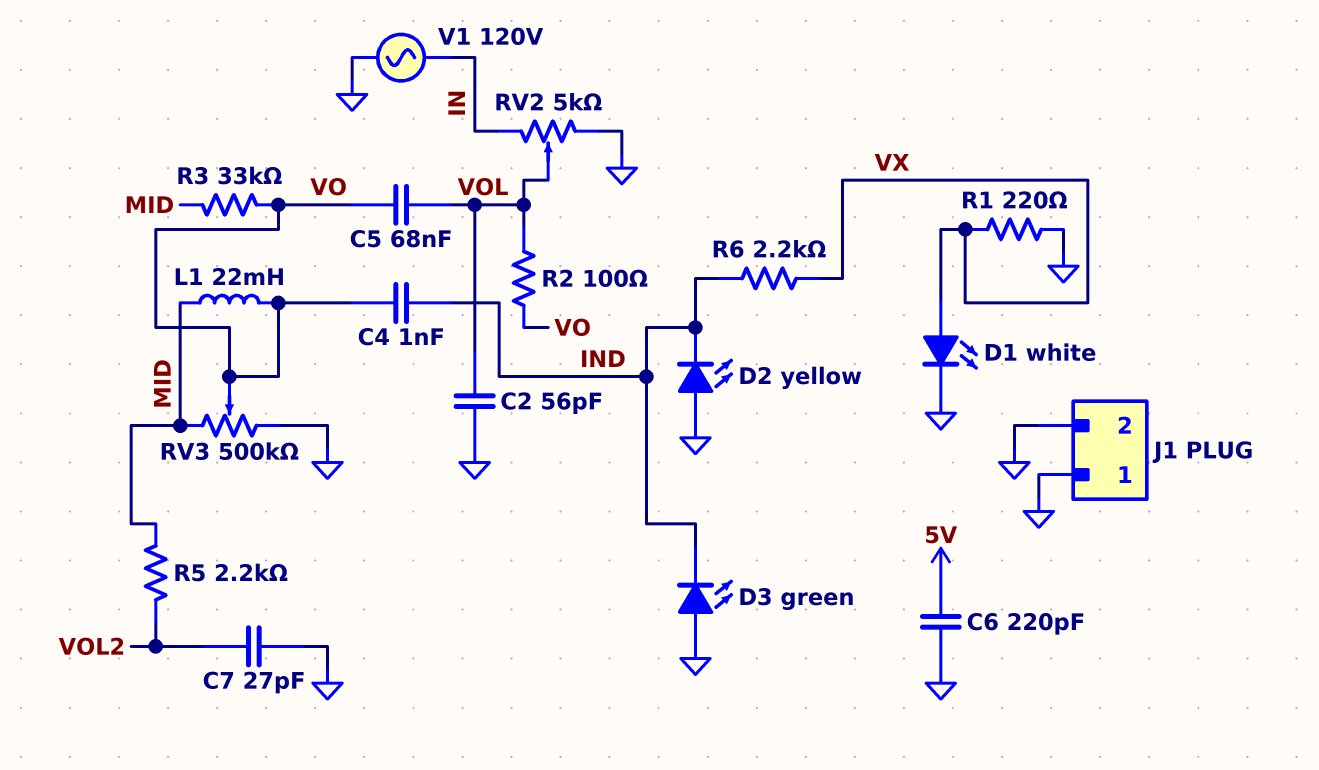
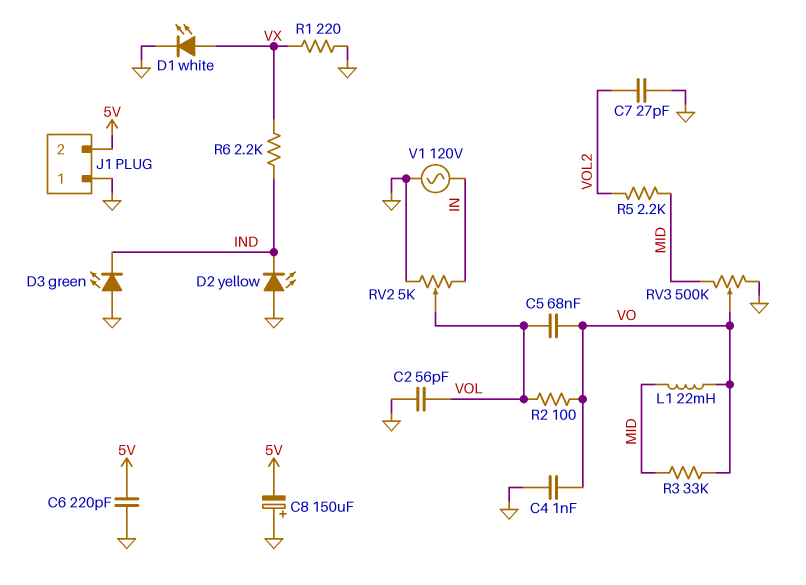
C4: 1nF (IND, VO) -> 1nF (GND, VO)
C8: none -> 150uF (plus GND, minus 5V)
J1 pin 2: GND -> 5V

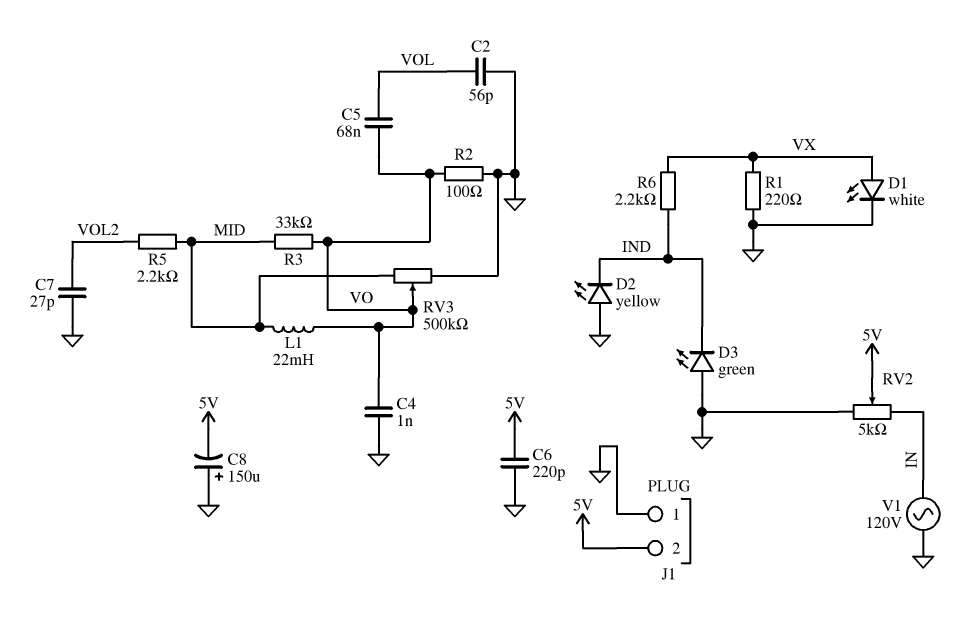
R2: 100 (VO, VOL) -> 100 (GND, VO)
RV2: 5k (GND, IN, wiper VOL) -> 5k (GND, IN, wiper 5V)

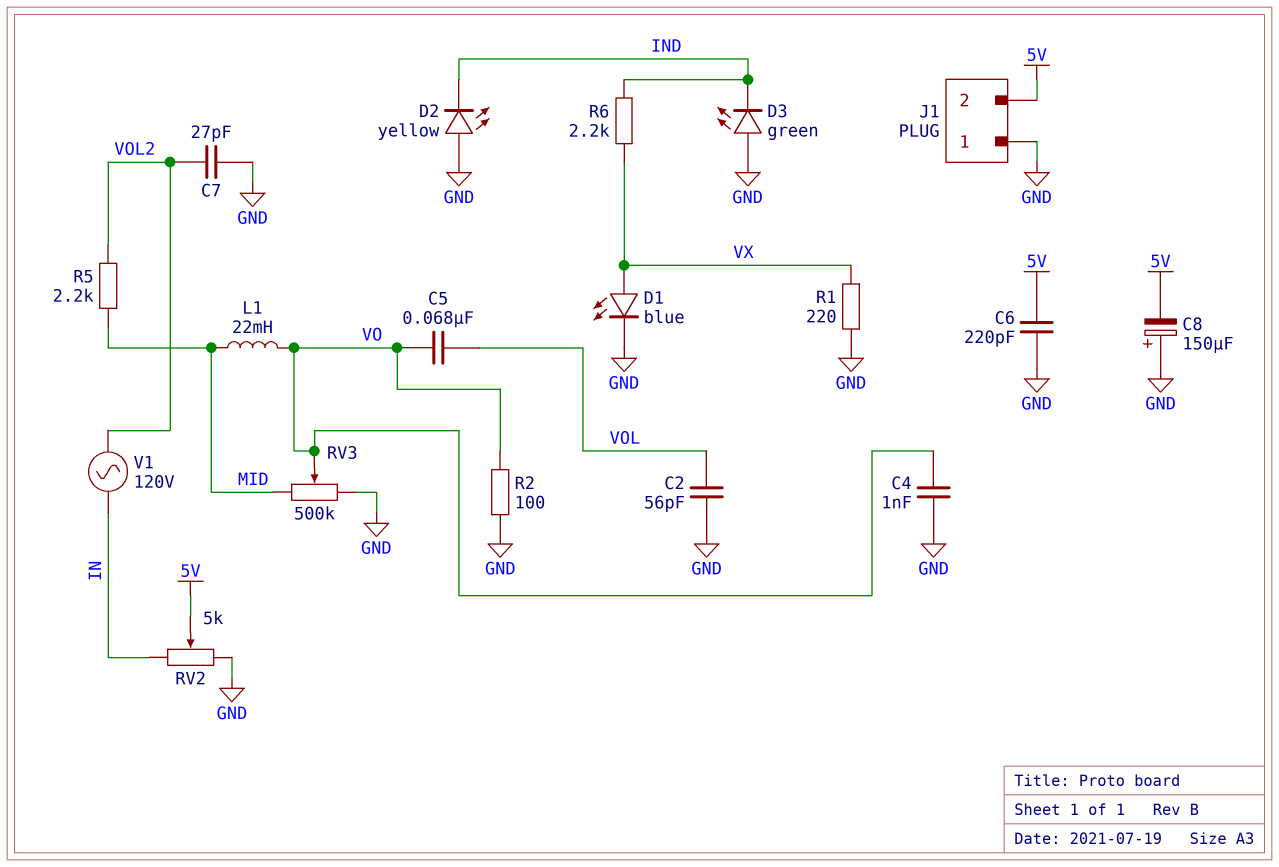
D1: LED white (A VX, K GND) -> LED blue (A VX, K GND)
R3: 33k (MID, VO) -> none
V1: AC 120V (GND, IN) -> AC 120V (IN, VOL2)

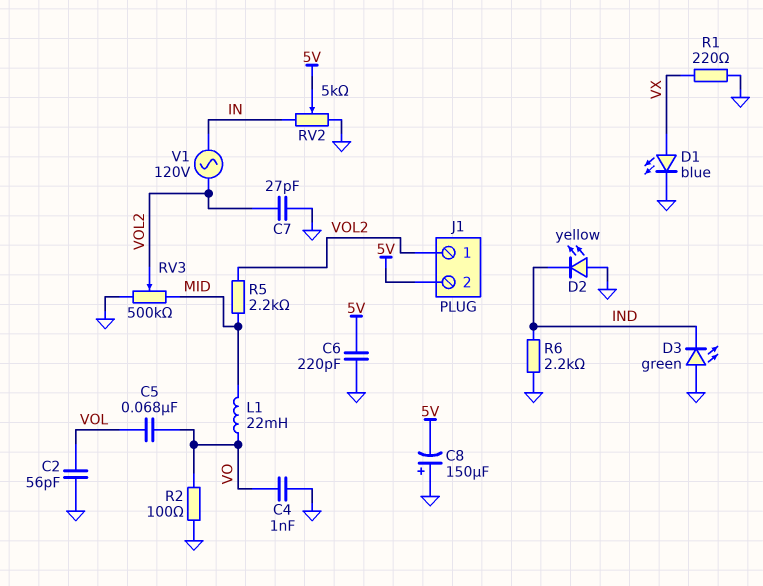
J1 pin 1: GND -> VOL2
R6: 2.2k (IND, VX) -> 2.2k (GND, IND)
RV3: 500k (GND, MID, wiper VO) -> 500k (GND, MID, wiper VOL2)

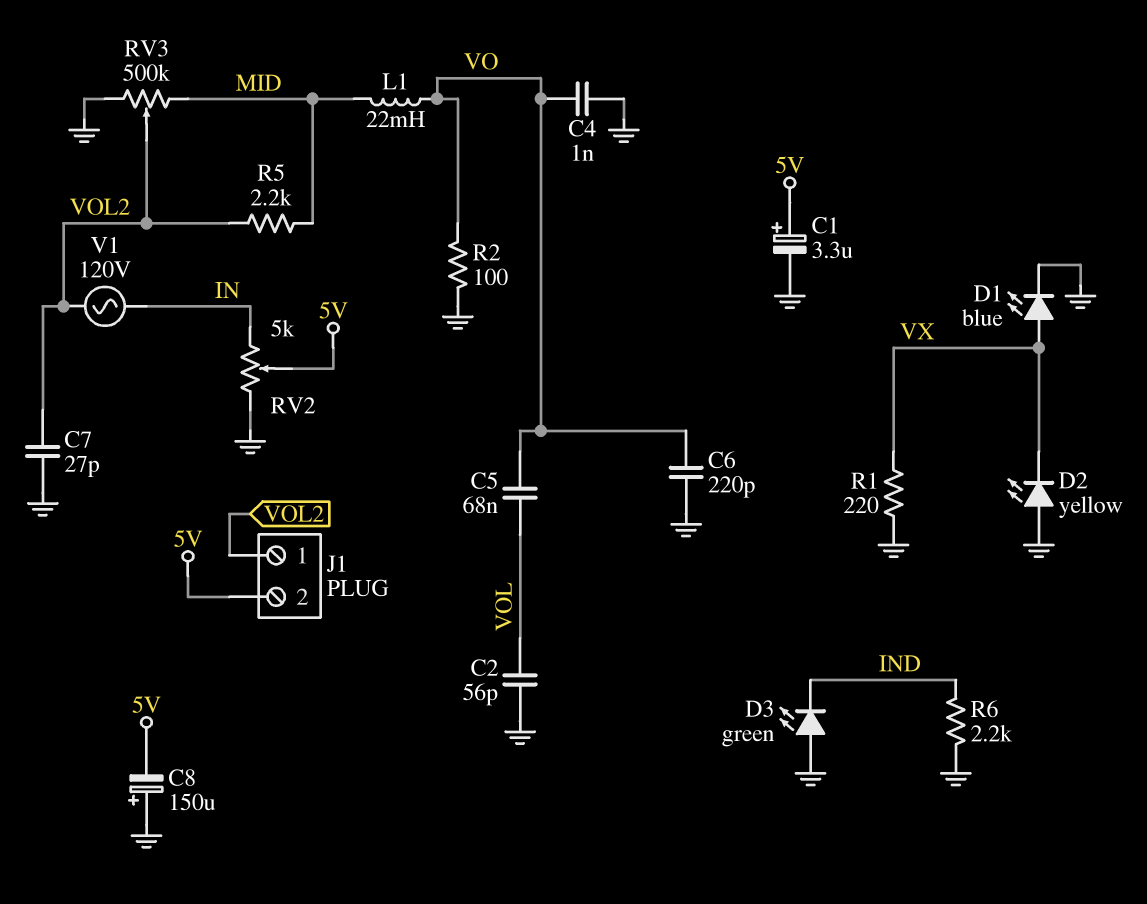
C1: none -> 3.3uF (plus 5V, minus GND)
C6: 220pF (5V, GND) -> 220pF (GND, VO)
D2: LED yellow (A GND, K IND) -> LED yellow (A GND, K VX)

